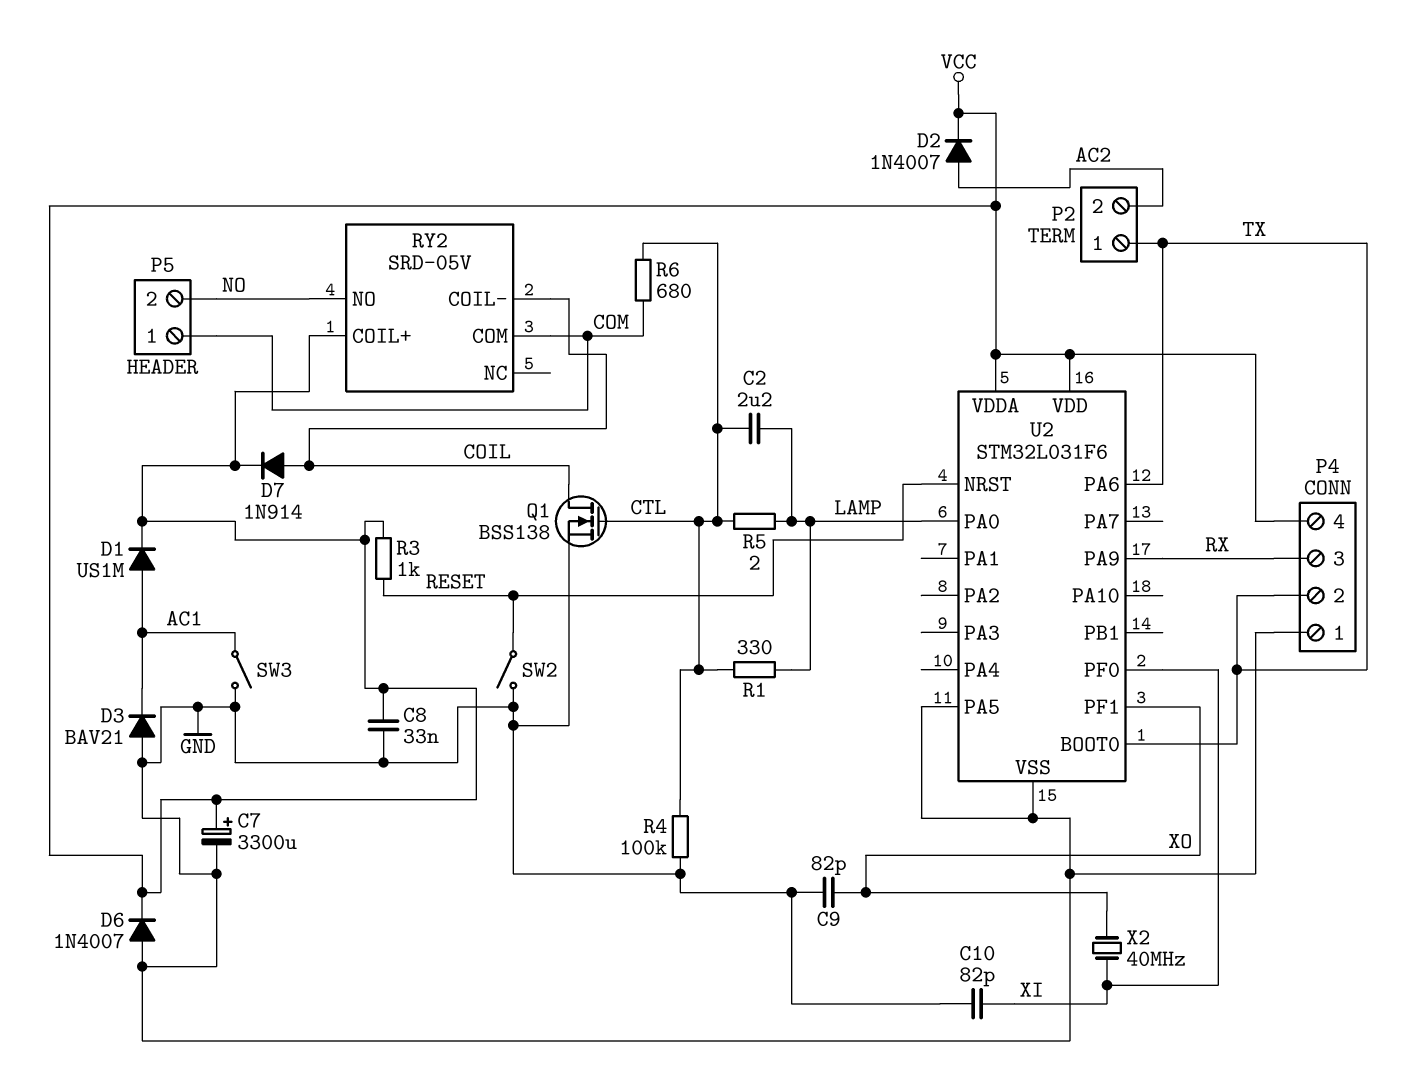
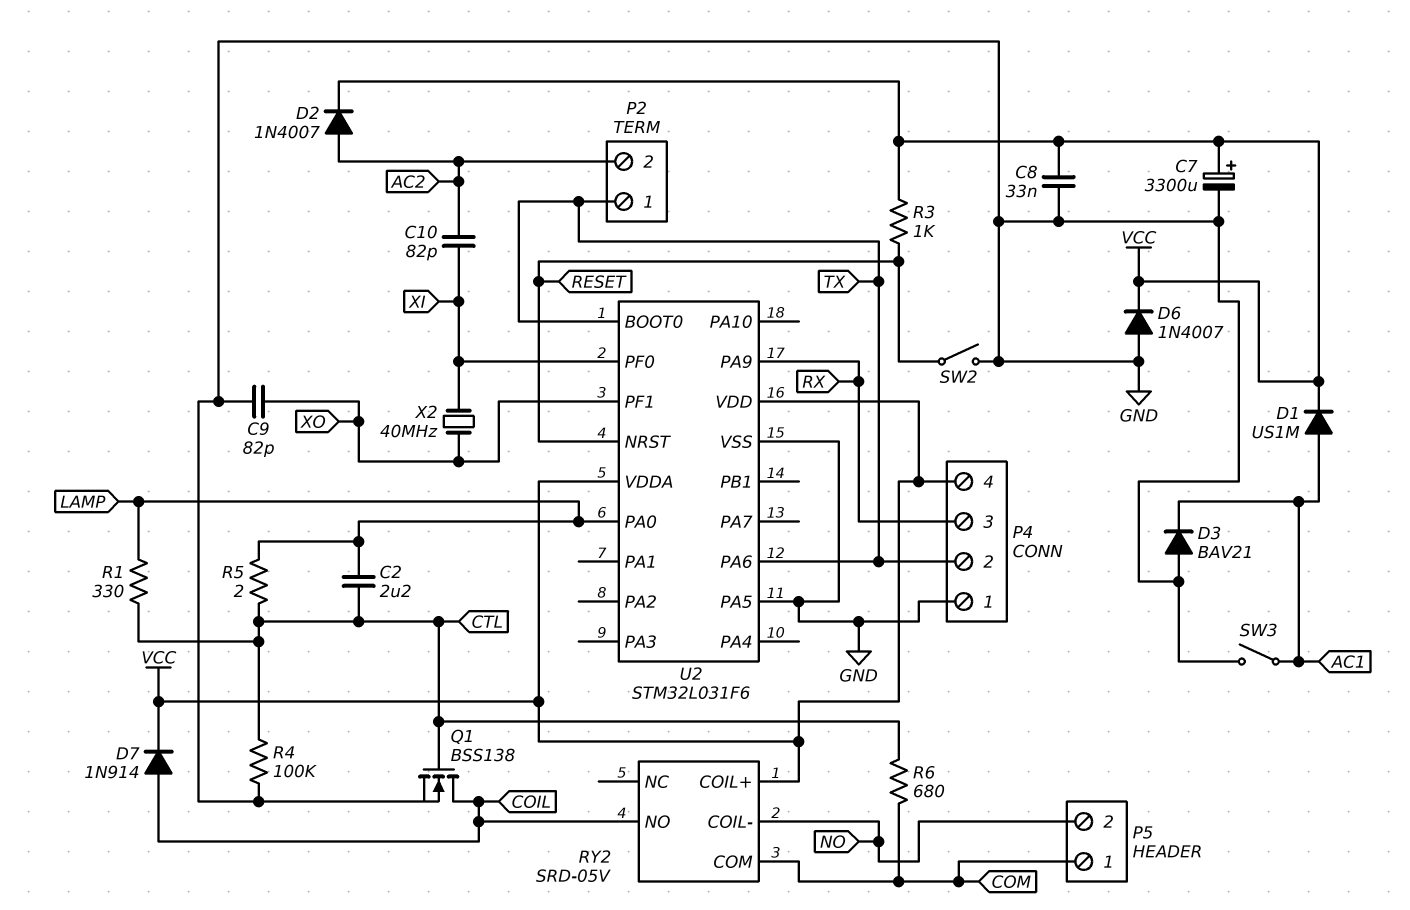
C10: 82pF (GND, XI) -> 82pF (AC2, XI)
RY2 pin COIL-: COIL -> NO
RY2 pin NO: NO -> COIL

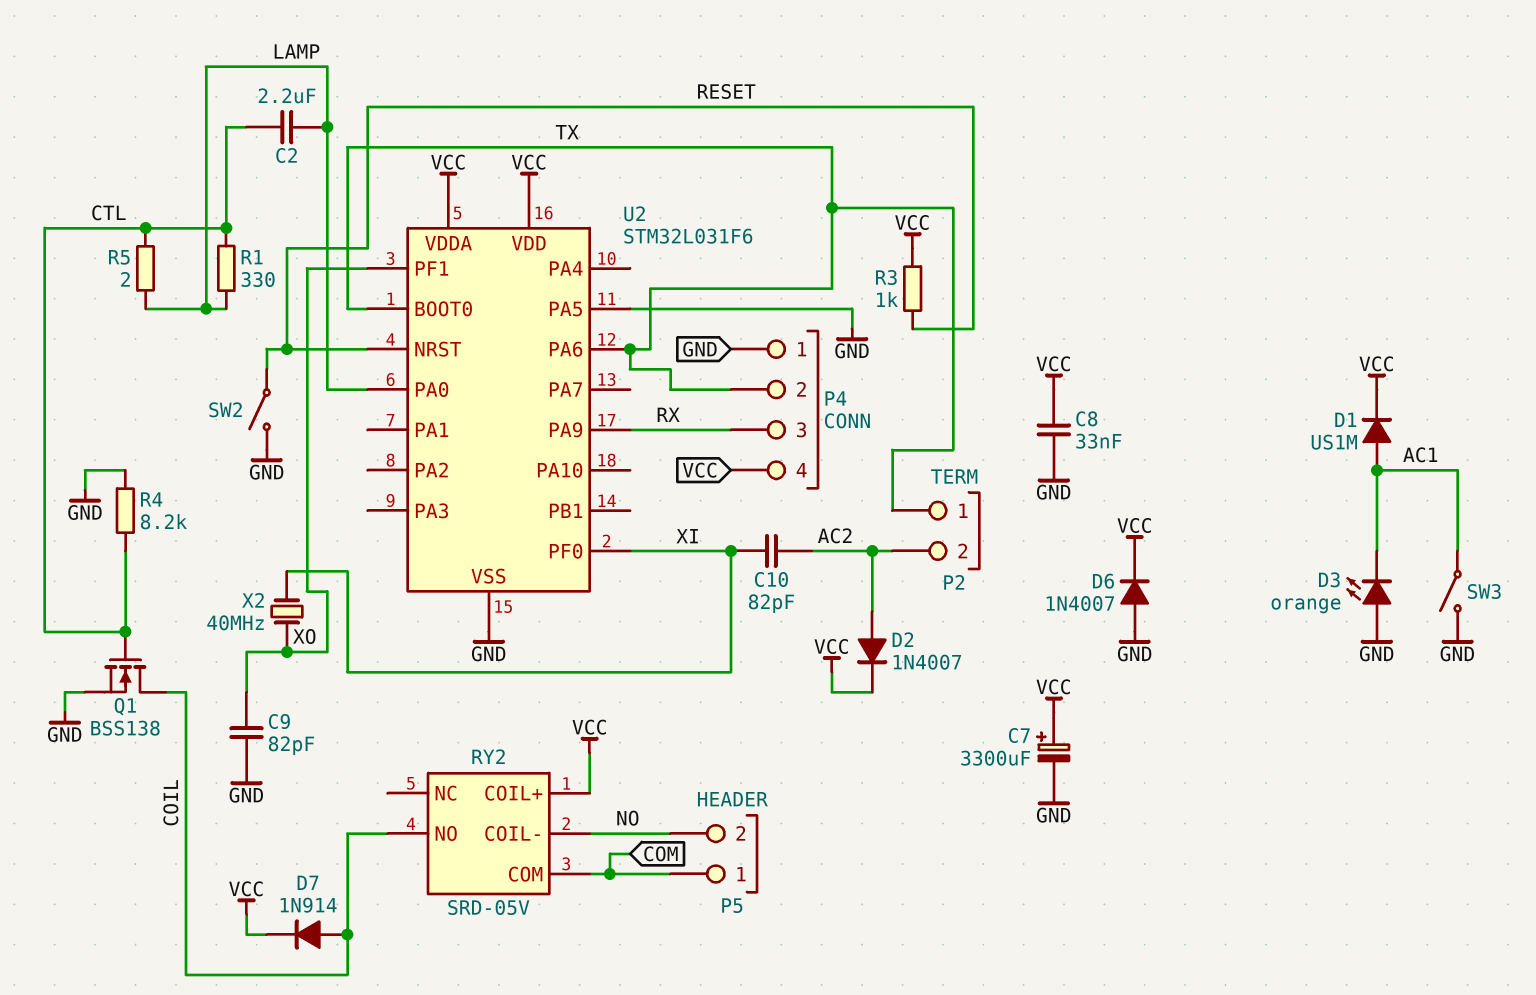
D3: diode BAV21 (A GND, K AC1) -> LED orange (A GND, K AC1)
R4: 100k (CTL, GND) -> 8.2k (CTL, GND)
R6: 680 (COM, CTL) -> none

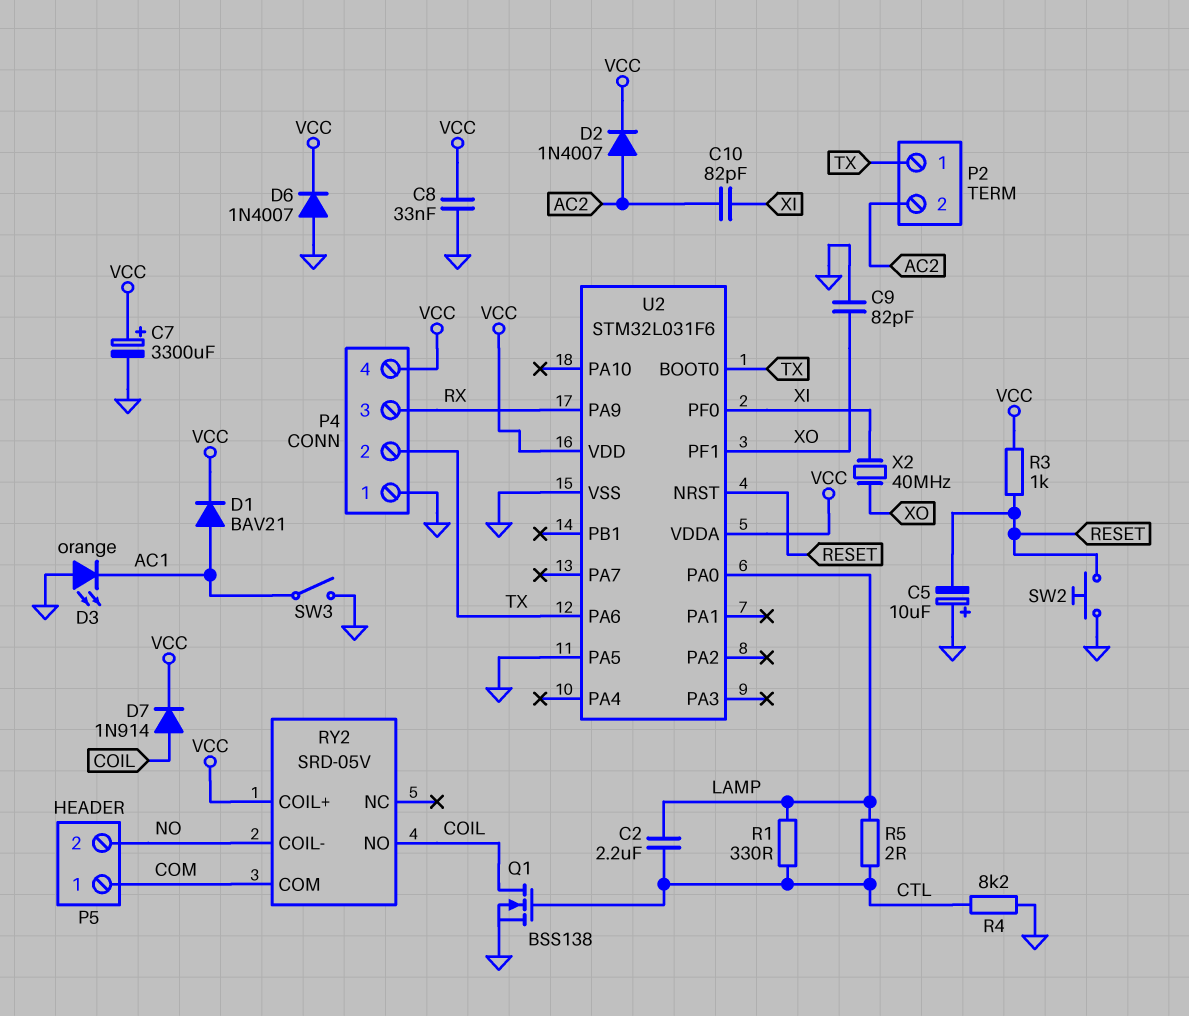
C5: none -> 10uF (plus GND, minus RESET)
D1: diode US1M (A AC1, K VCC) -> diode BAV21 (A AC1, K VCC)
SW2: switch (GND, RESET) -> button (GND, RESET)

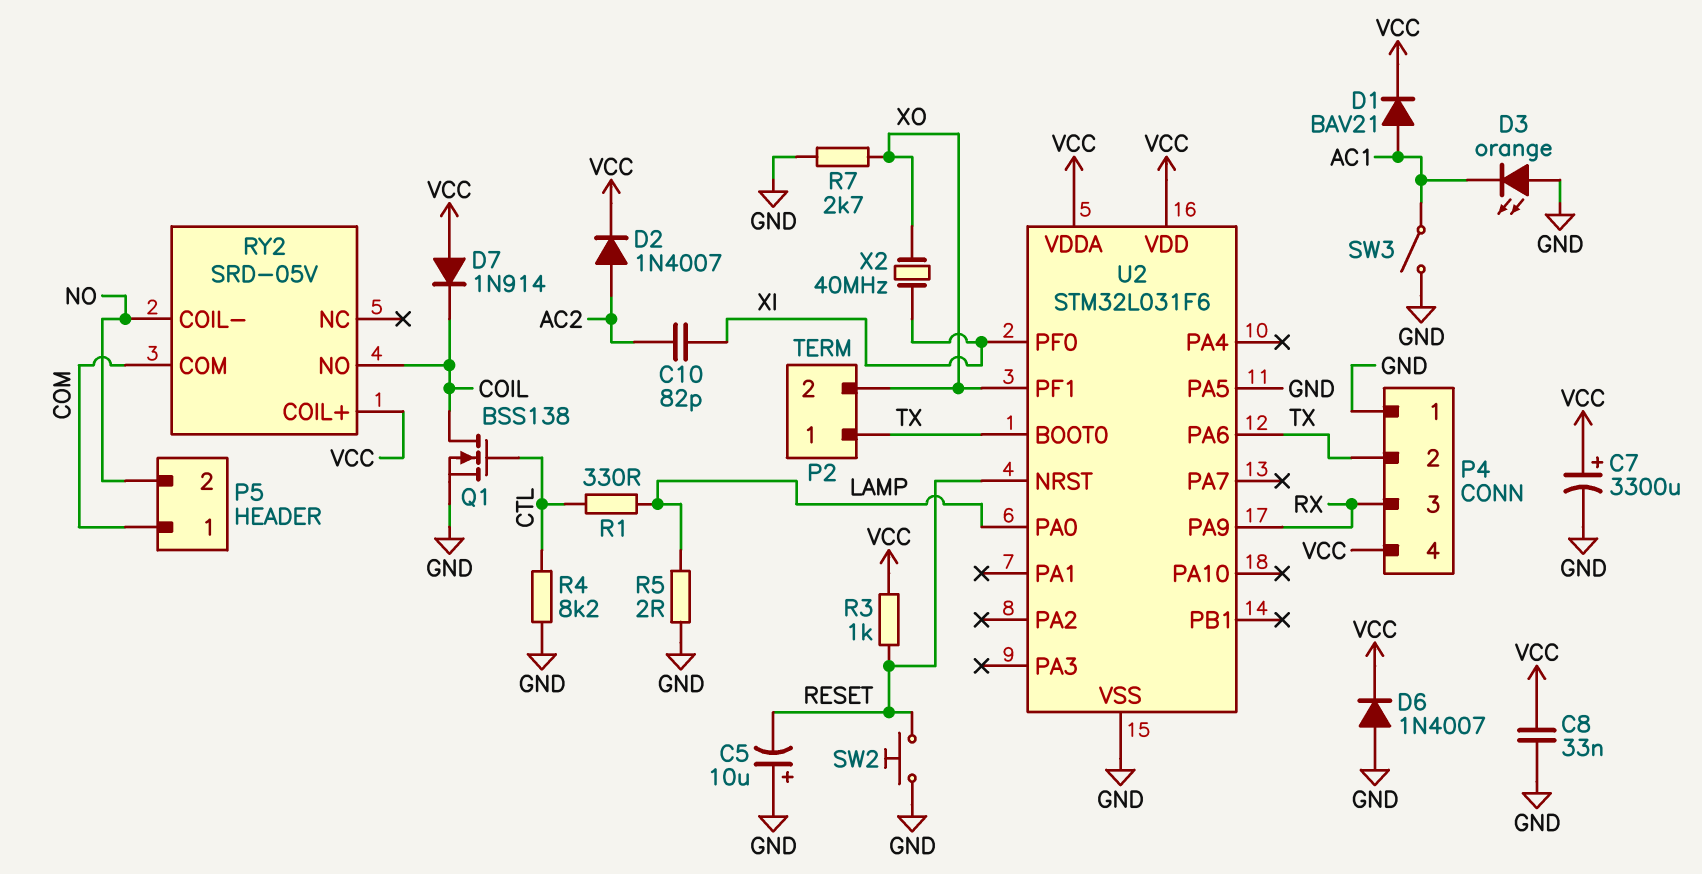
C2: 2.2uF (CTL, LAMP) -> none
C9: 82pF (GND, XO) -> none
D7: diode 1N914 (A COIL, K VCC) -> diode 1N914 (A VCC, K COIL)
P2 pin 2: AC2 -> XO
R5: 2 (CTL, LAMP) -> 2 (GND, LAMP)
R7: none -> 2.7k (GND, XO)

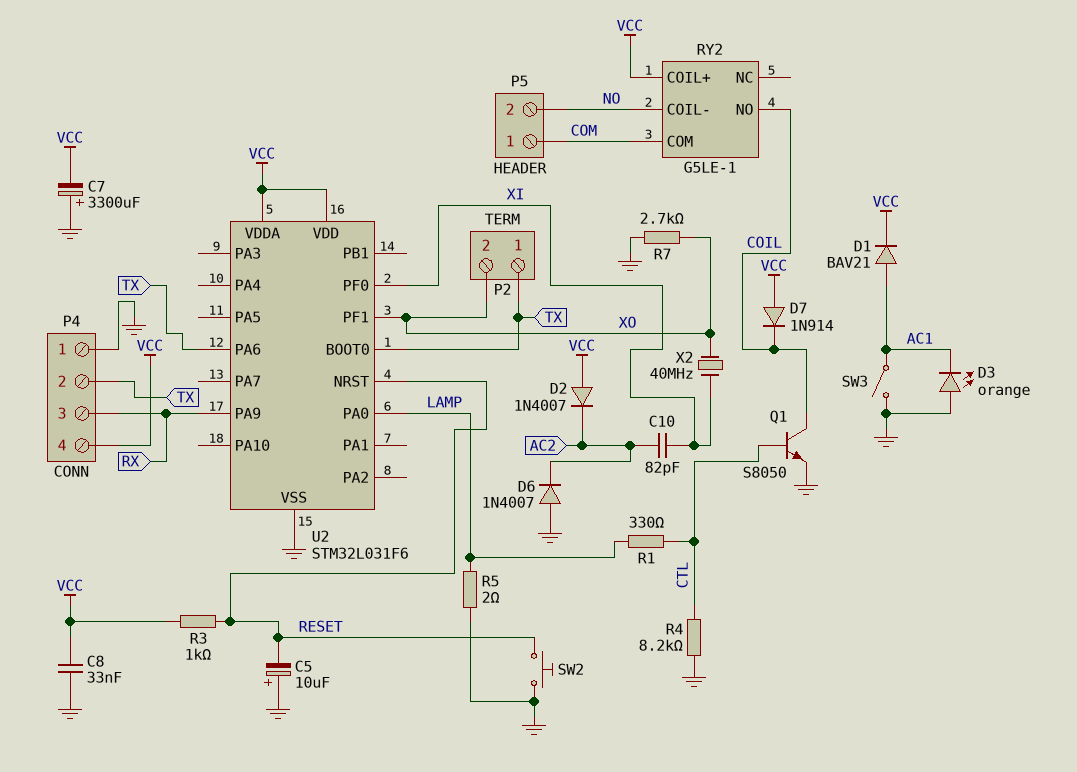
C7: 3300uF (plus VCC, minus GND) -> 3300uF (plus GND, minus VCC)
D2: diode 1N4007 (A AC2, K VCC) -> diode 1N4007 (A VCC, K AC2)
D6: diode 1N4007 (A GND, K VCC) -> diode 1N4007 (A GND, K AC2)
Q1: NMOS BSS138 (G CTL, D COIL, S GND) -> NPN S8050 (B CTL, C COIL, E GND)
RY2: SRD-05V -> G5LE-1
U2 pin PA5: GND -> none

